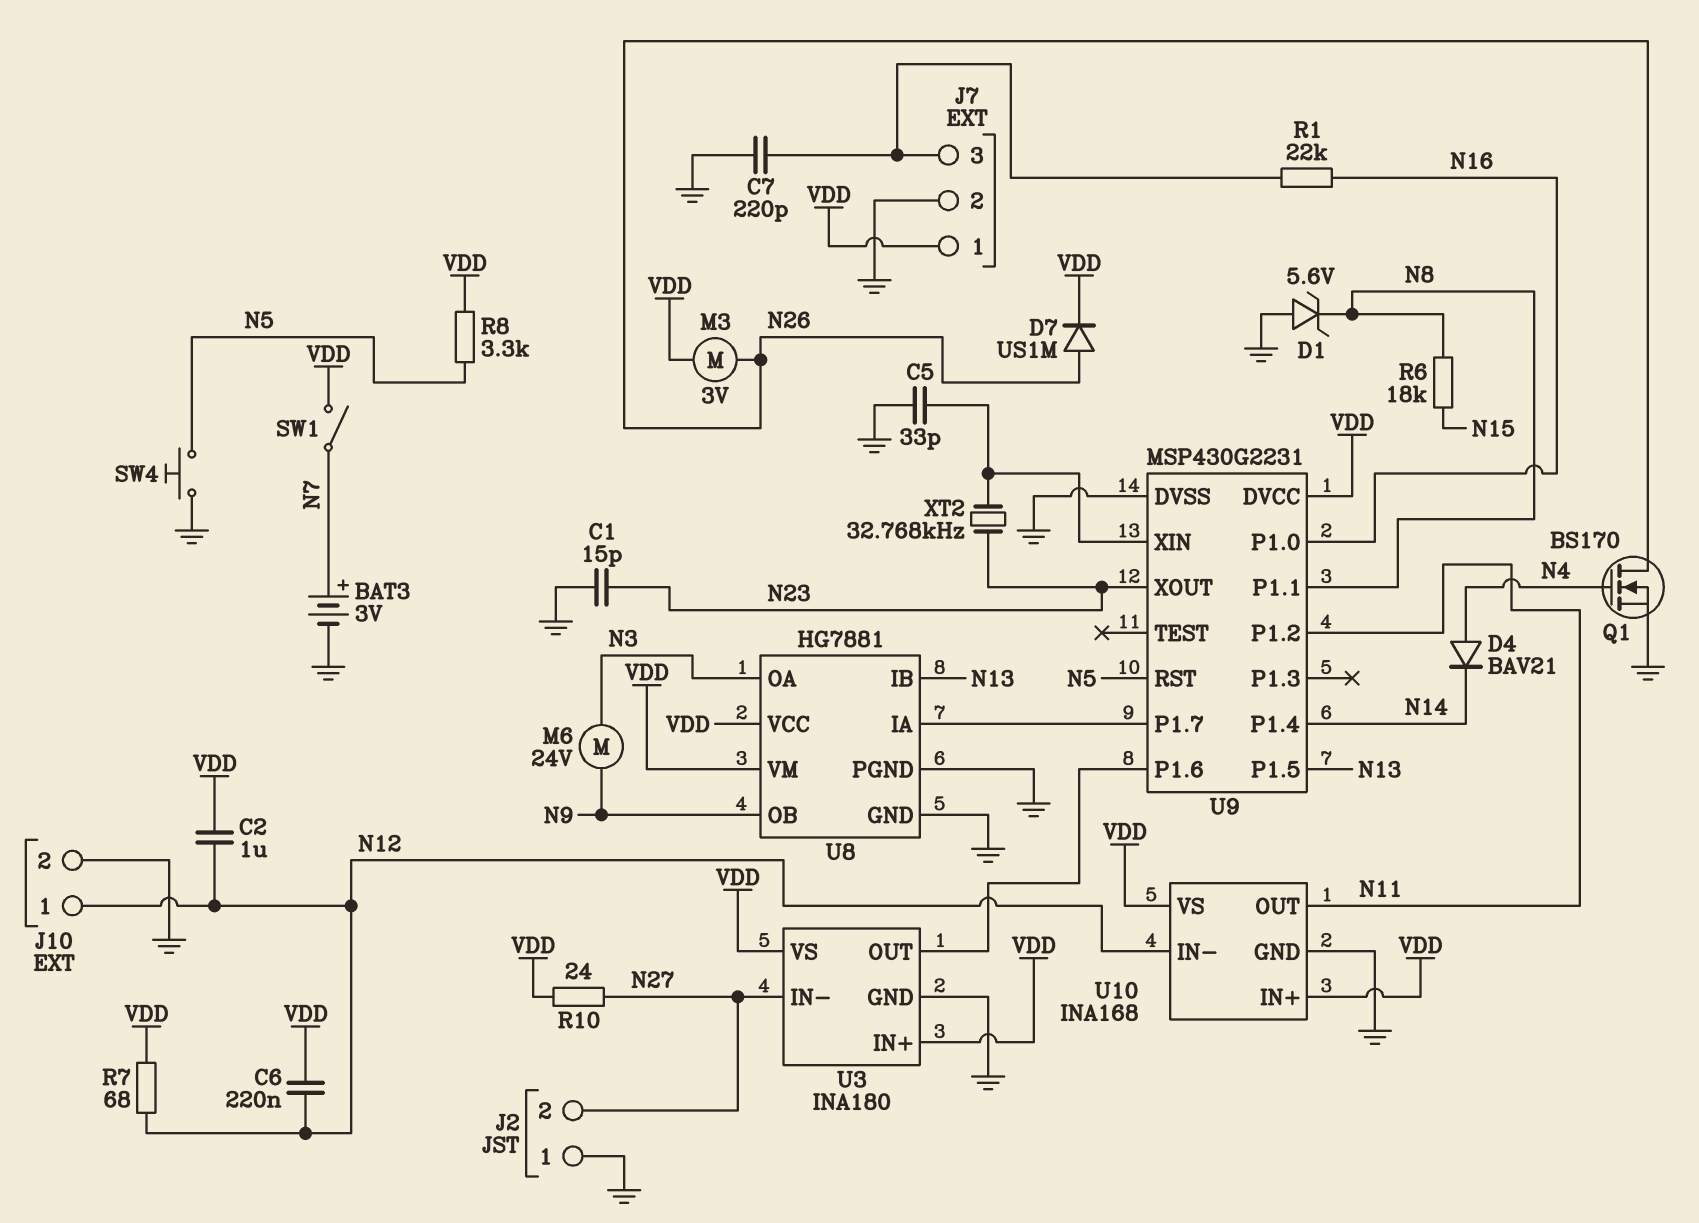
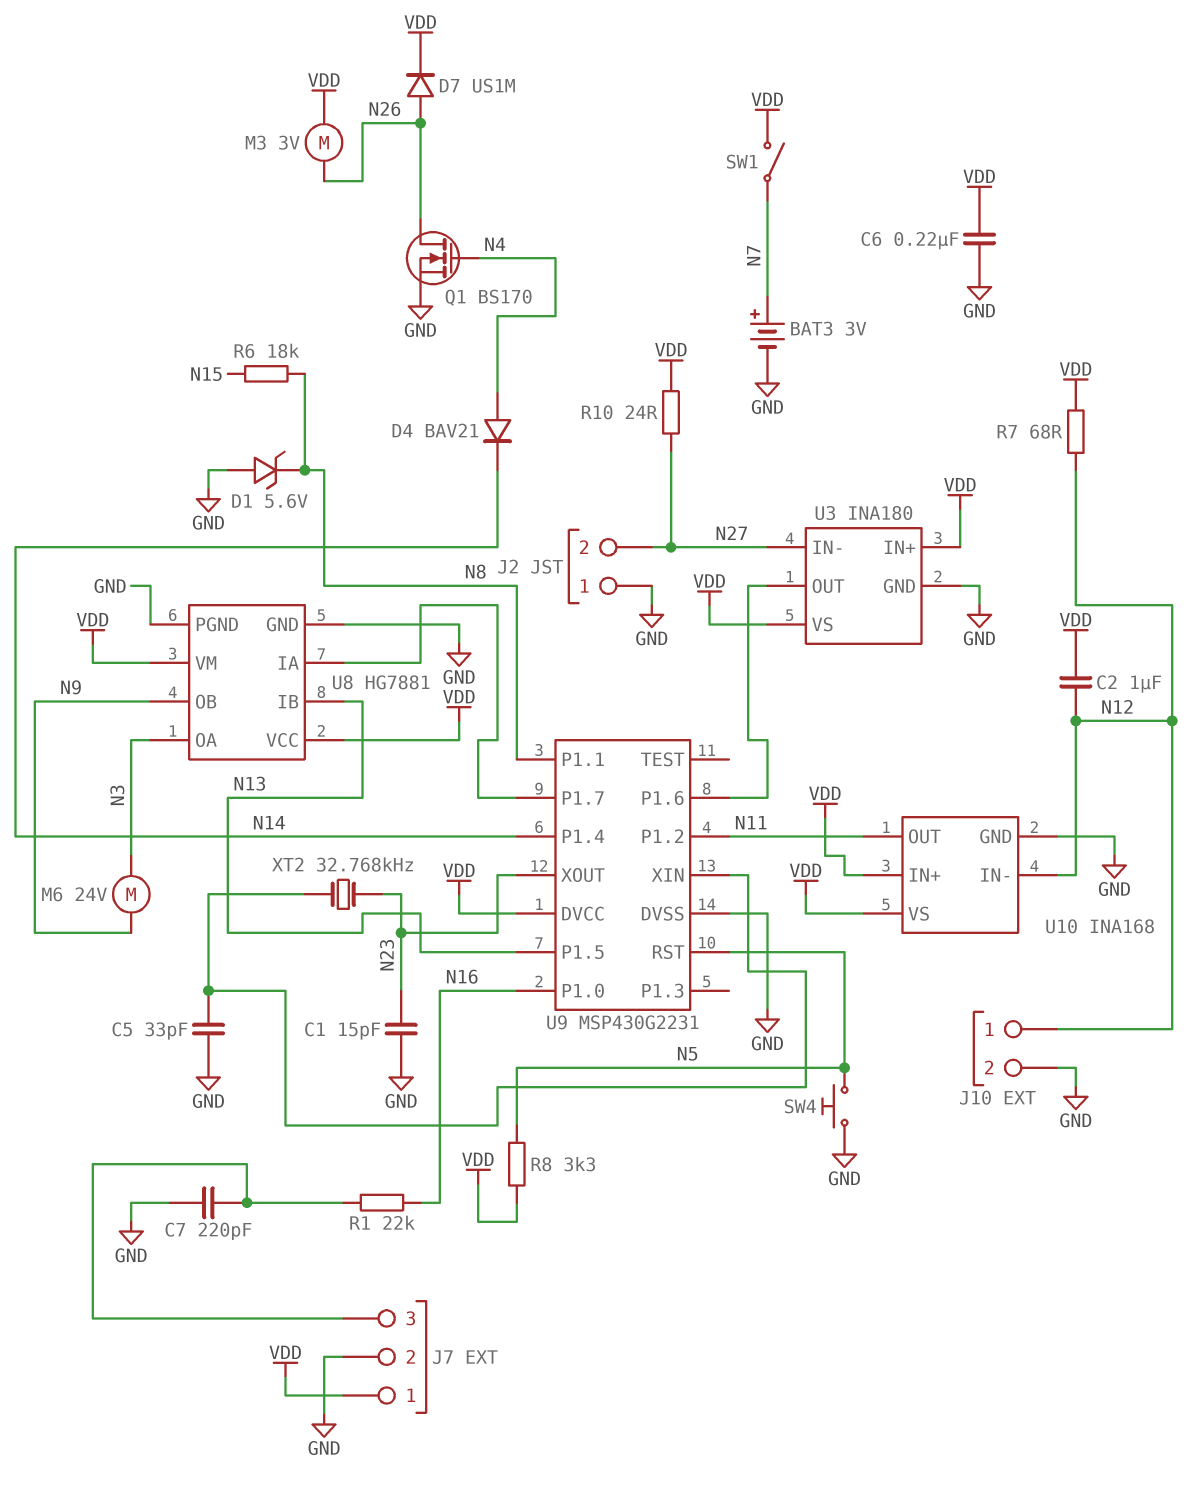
C6: 220nF (N12, VDD) -> 220nF (GND, VDD)

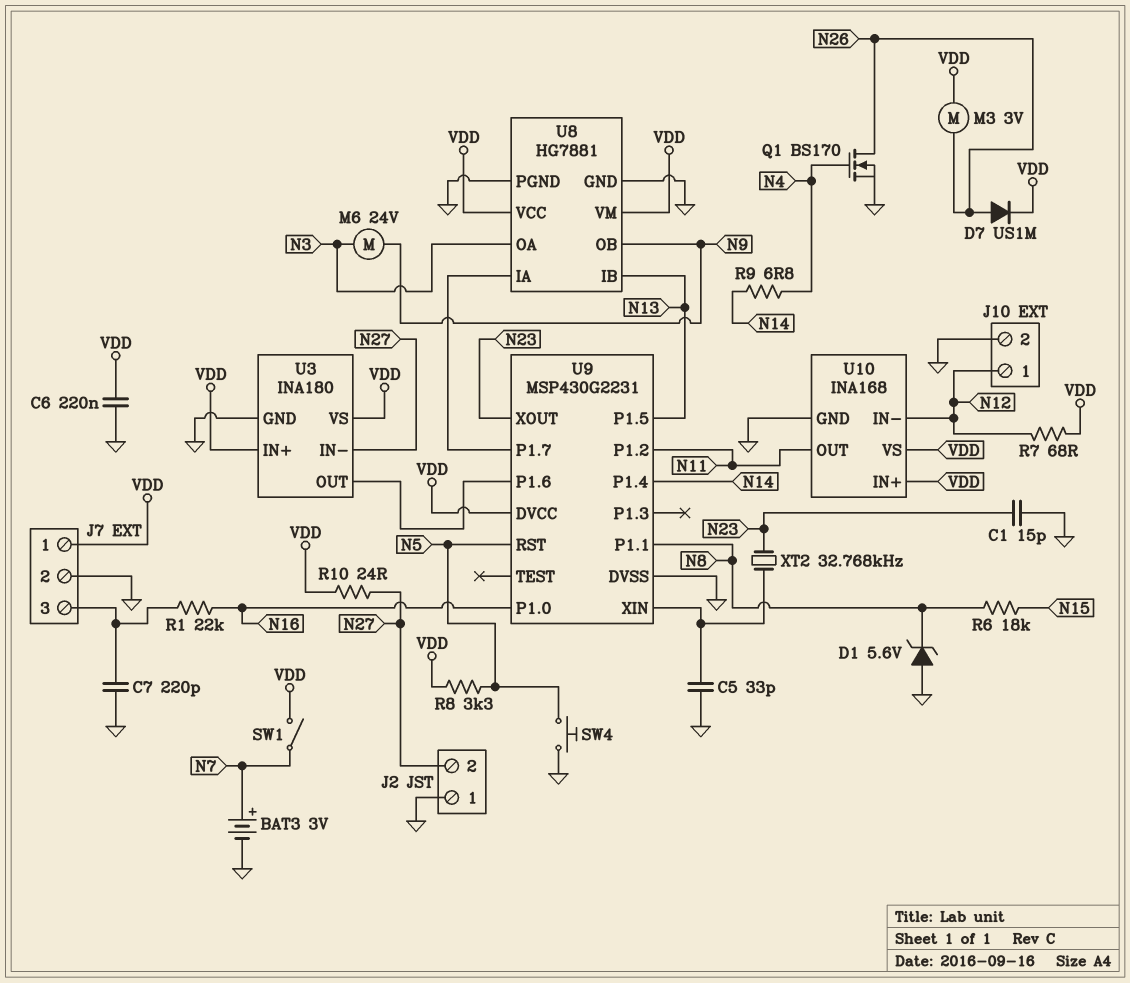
C2: 1uF (N12, VDD) -> none
D4: diode BAV21 (A N4, K N14) -> none
R9: none -> 6.8 (N4, N14)

